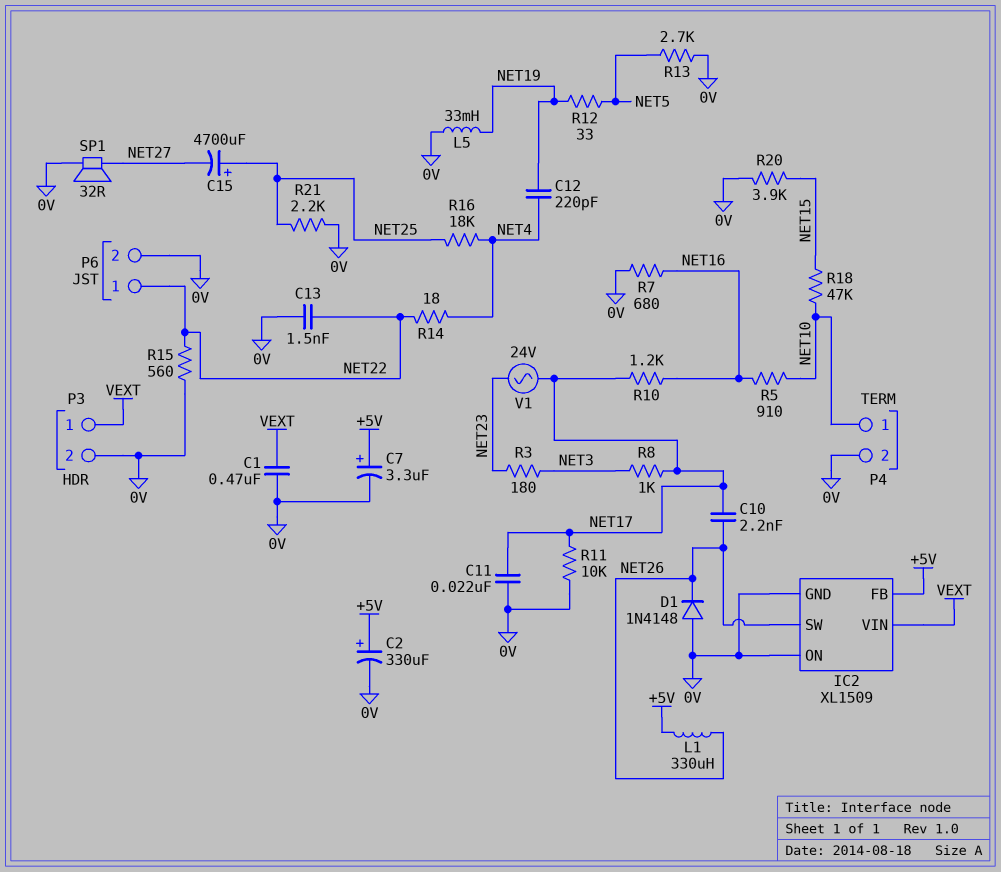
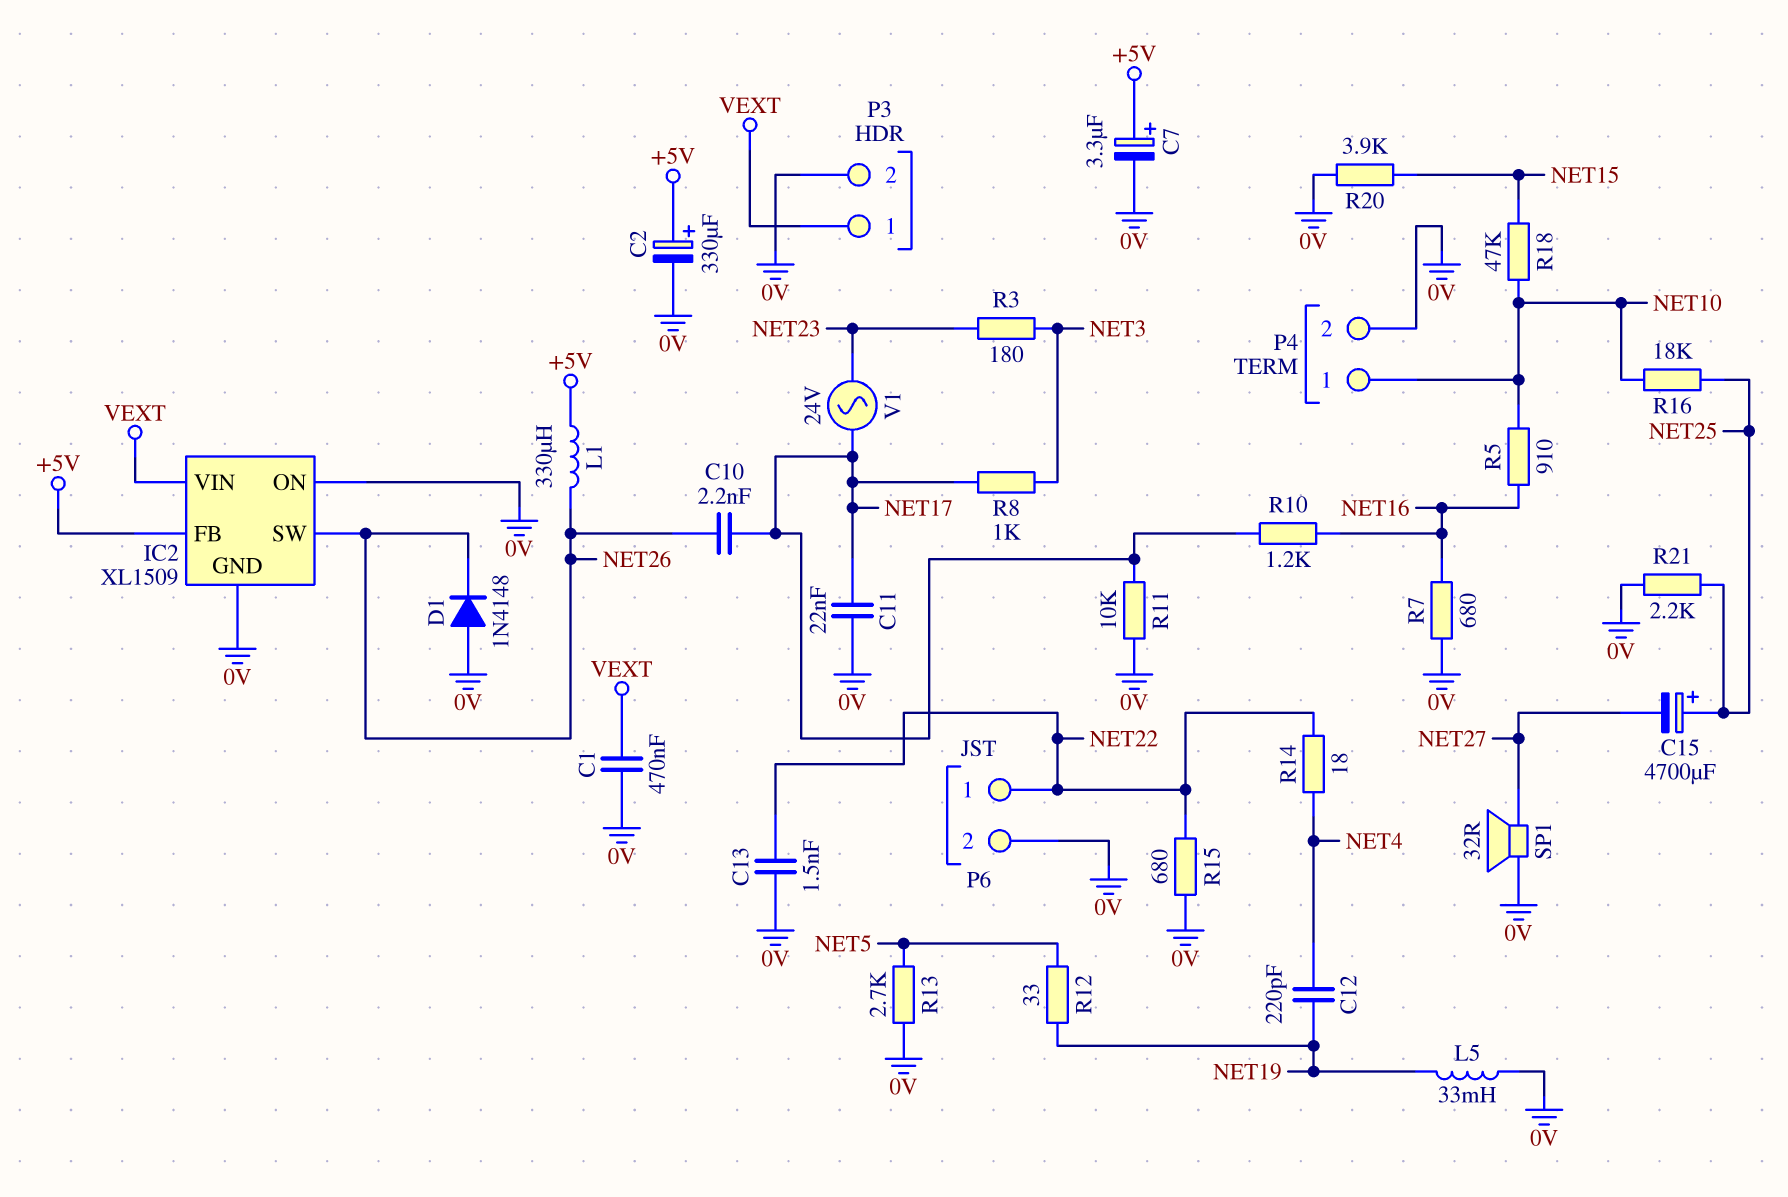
R15: 560 (0V, NET22) -> 680 (0V, NET22)
R16: 18k (NET4, NET25) -> 18k (NET10, NET25)

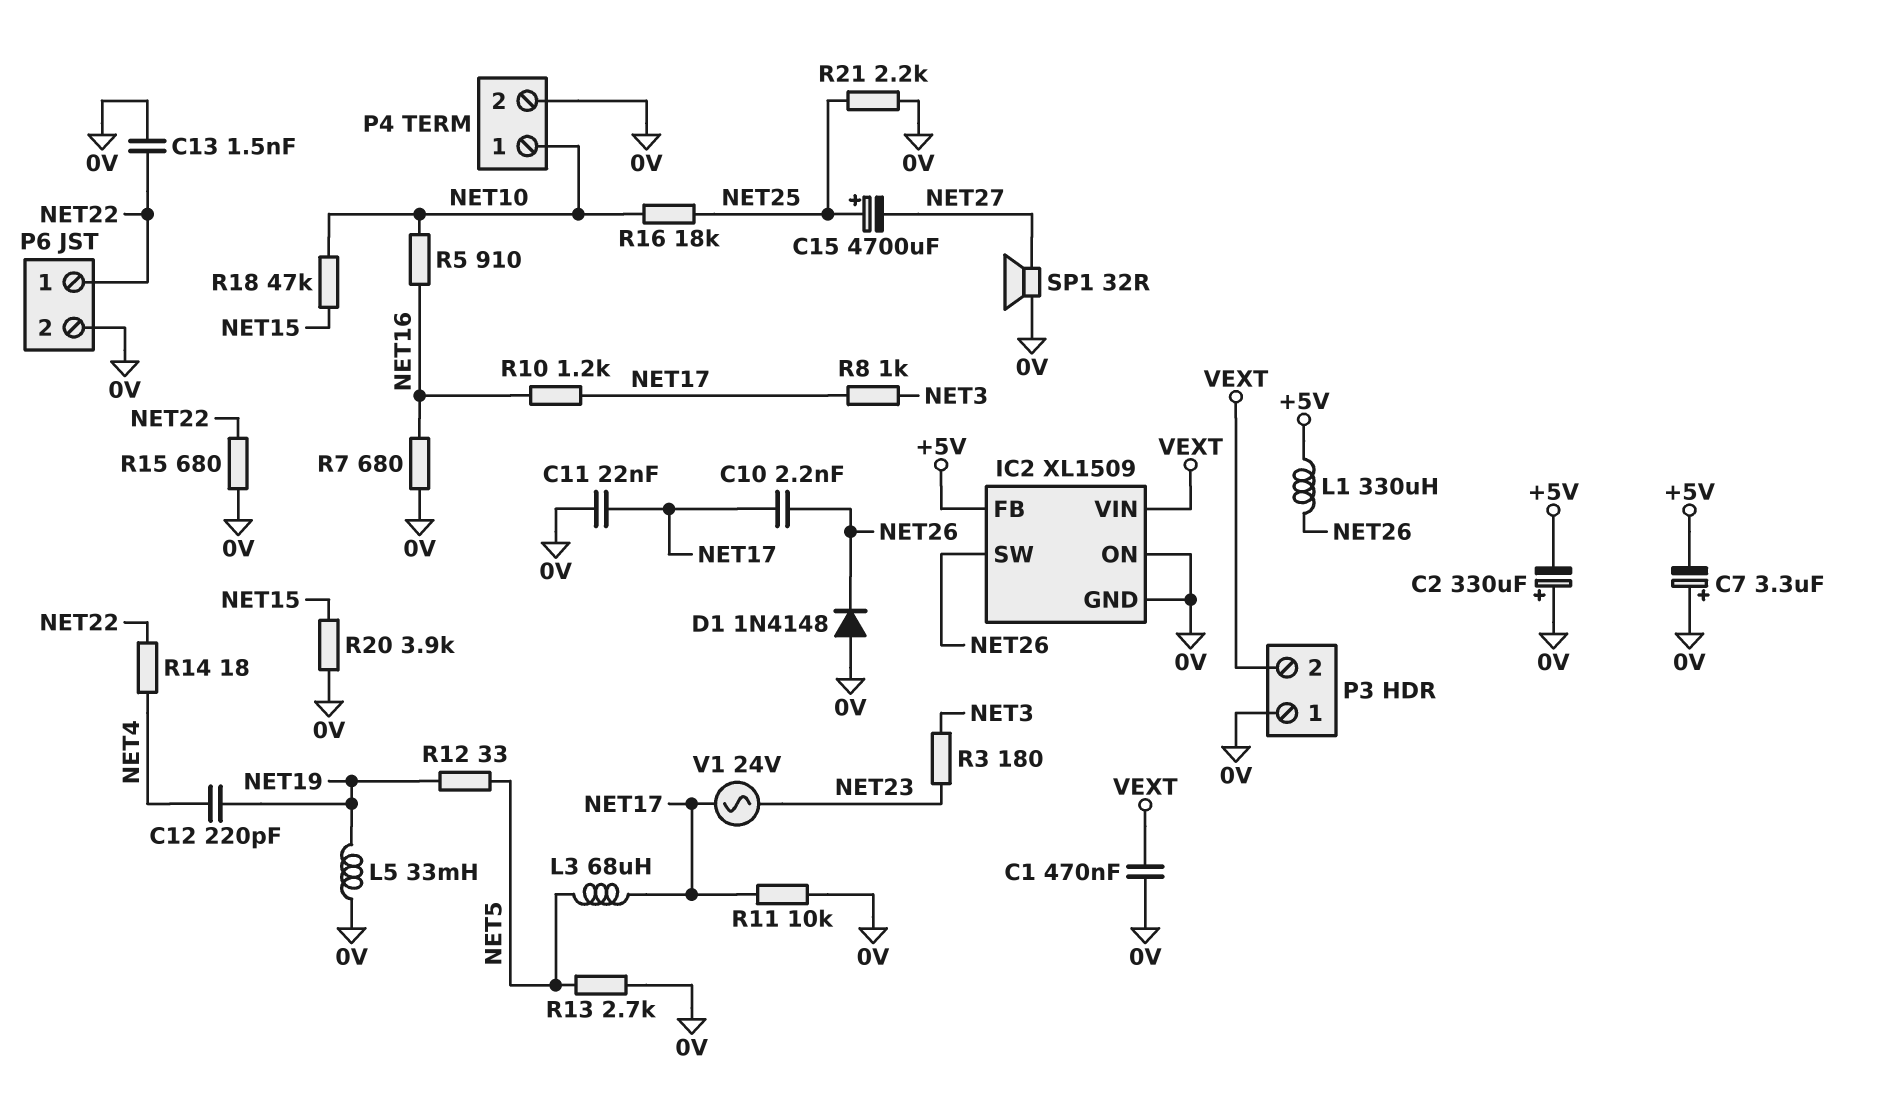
C2: 330uF (plus +5V, minus 0V) -> 330uF (plus 0V, minus +5V)
C7: 3.3uF (plus +5V, minus 0V) -> 3.3uF (plus 0V, minus +5V)
L3: none -> 68uH (NET5, NET17)
P3 pin 1: VEXT -> 0V
P3 pin 2: 0V -> VEXT

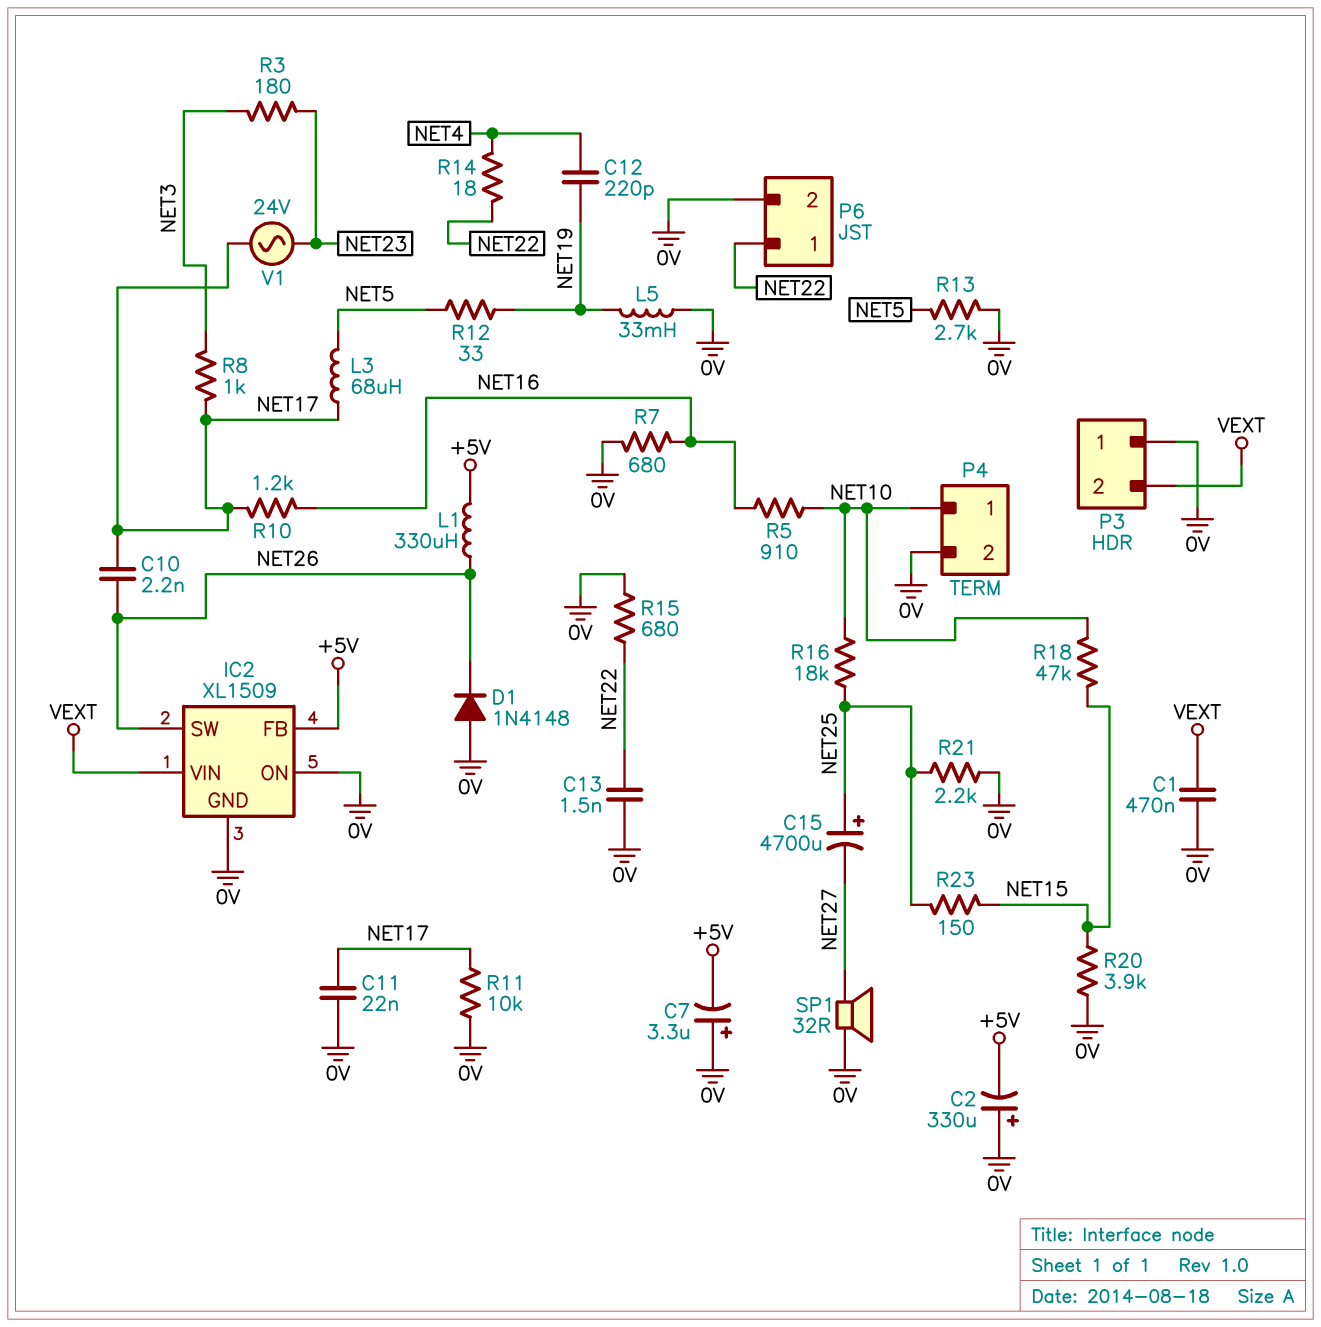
R23: none -> 150 (NET15, NET25)

